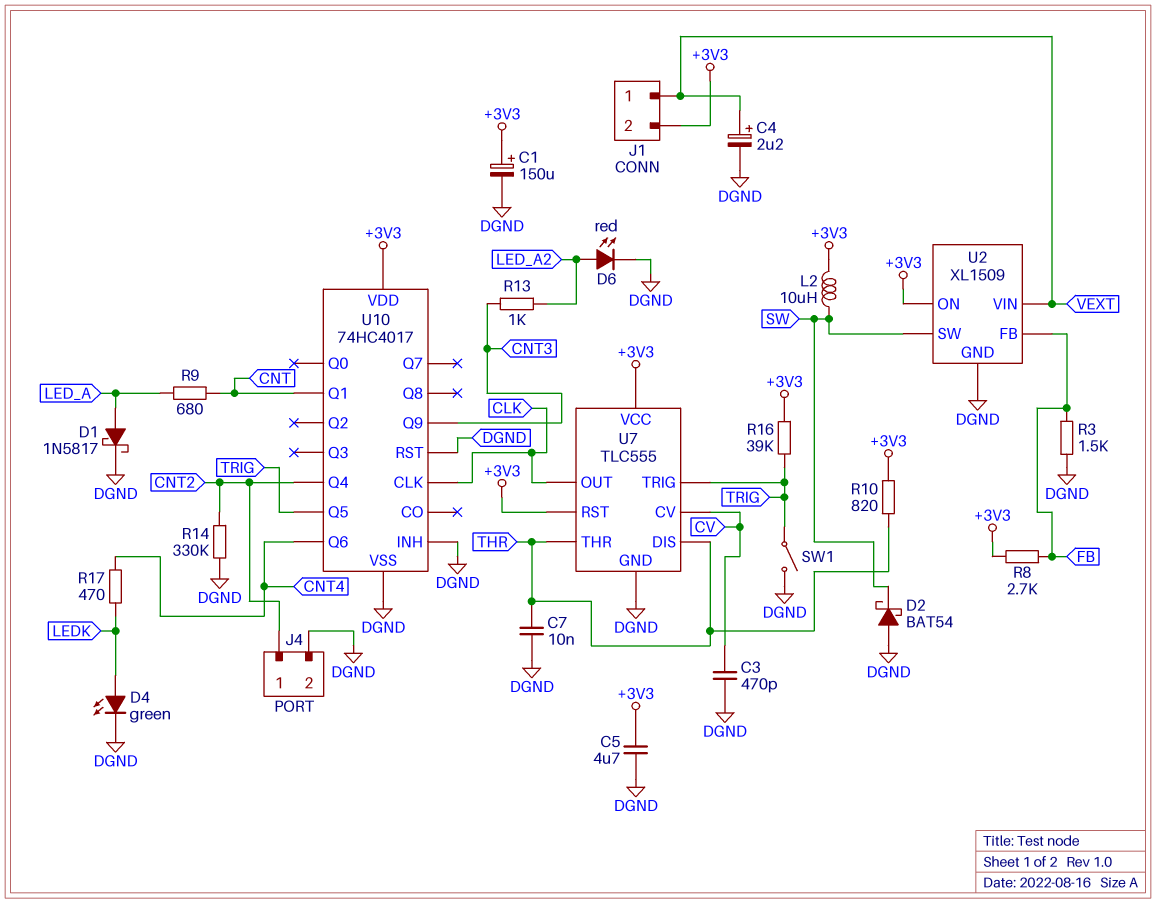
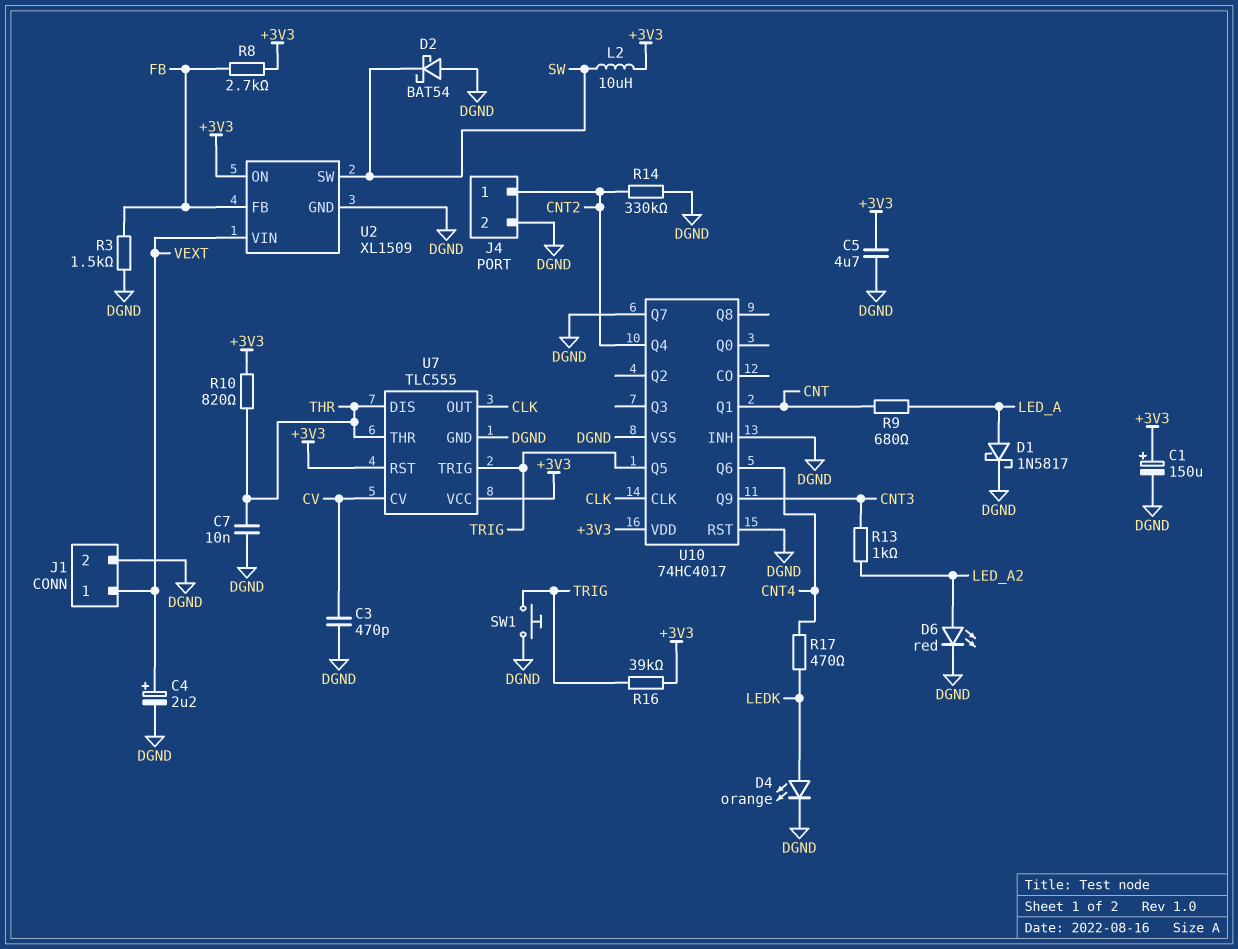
D4: LED green (A LEDK, K DGND) -> LED orange (A LEDK, K DGND)
J1 pin 2: +3V3 -> DGND
SW1: switch (DGND, TRIG) -> button (DGND, TRIG)
U10 pin Q7: none -> DGND

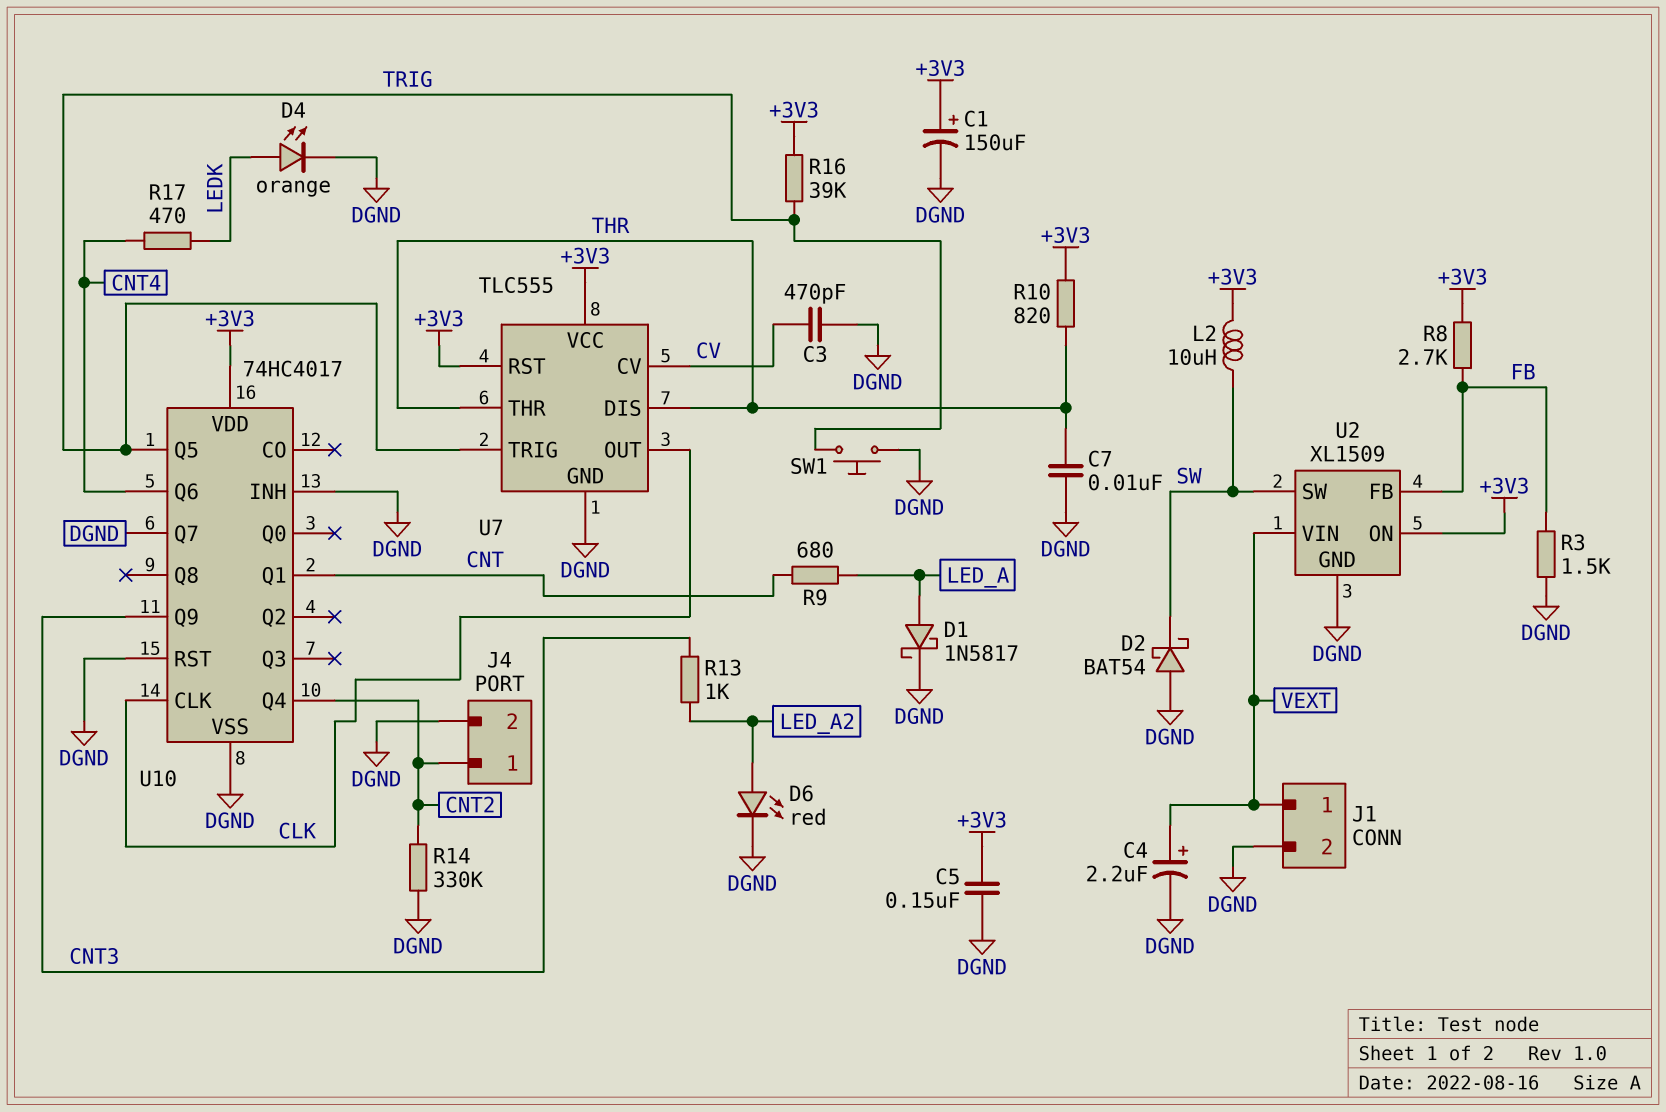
C5: 4.7uF (+3V3, DGND) -> 150nF (+3V3, DGND)

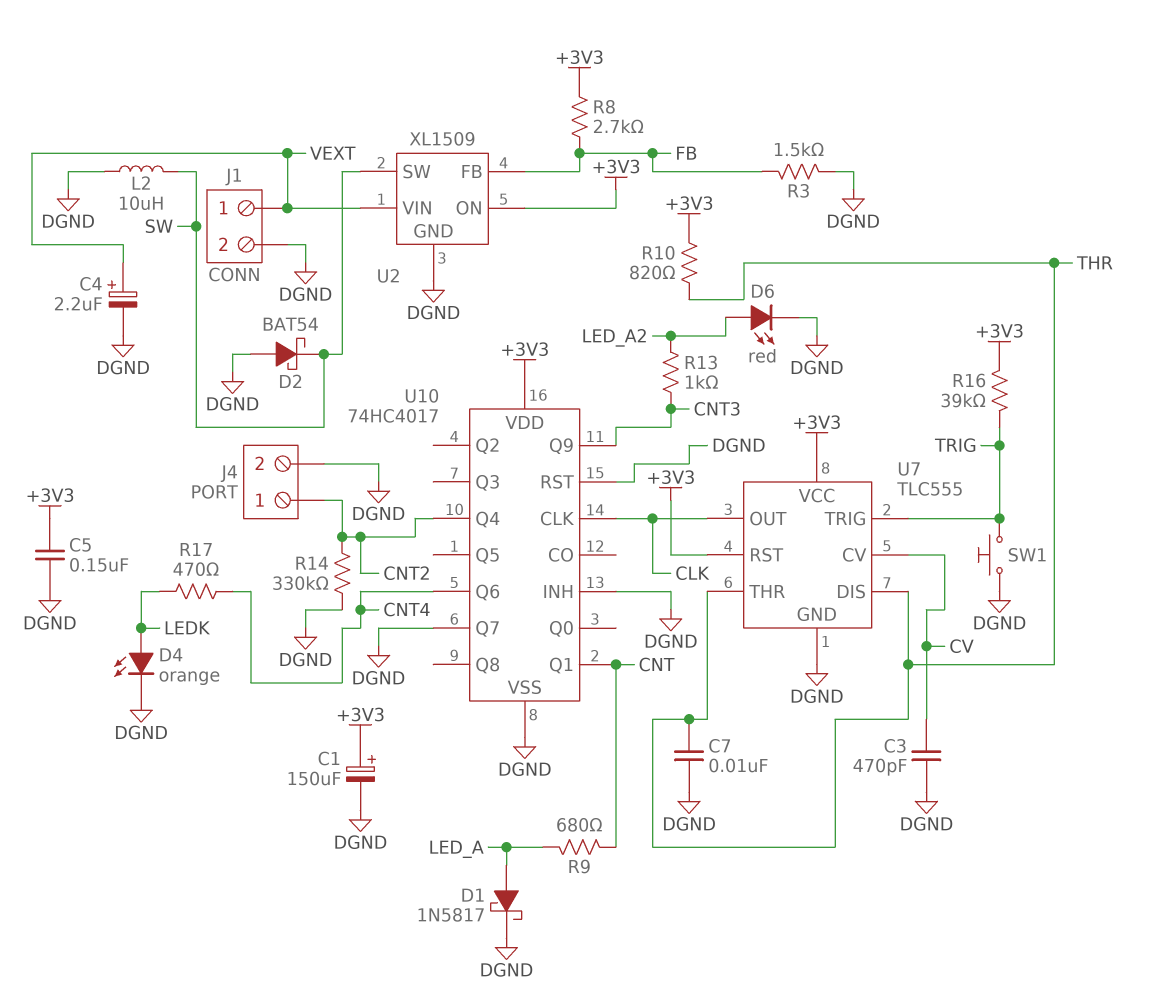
L2: 10uH (+3V3, SW) -> 10uH (DGND, SW)
U10 pin Q5: TRIG -> none

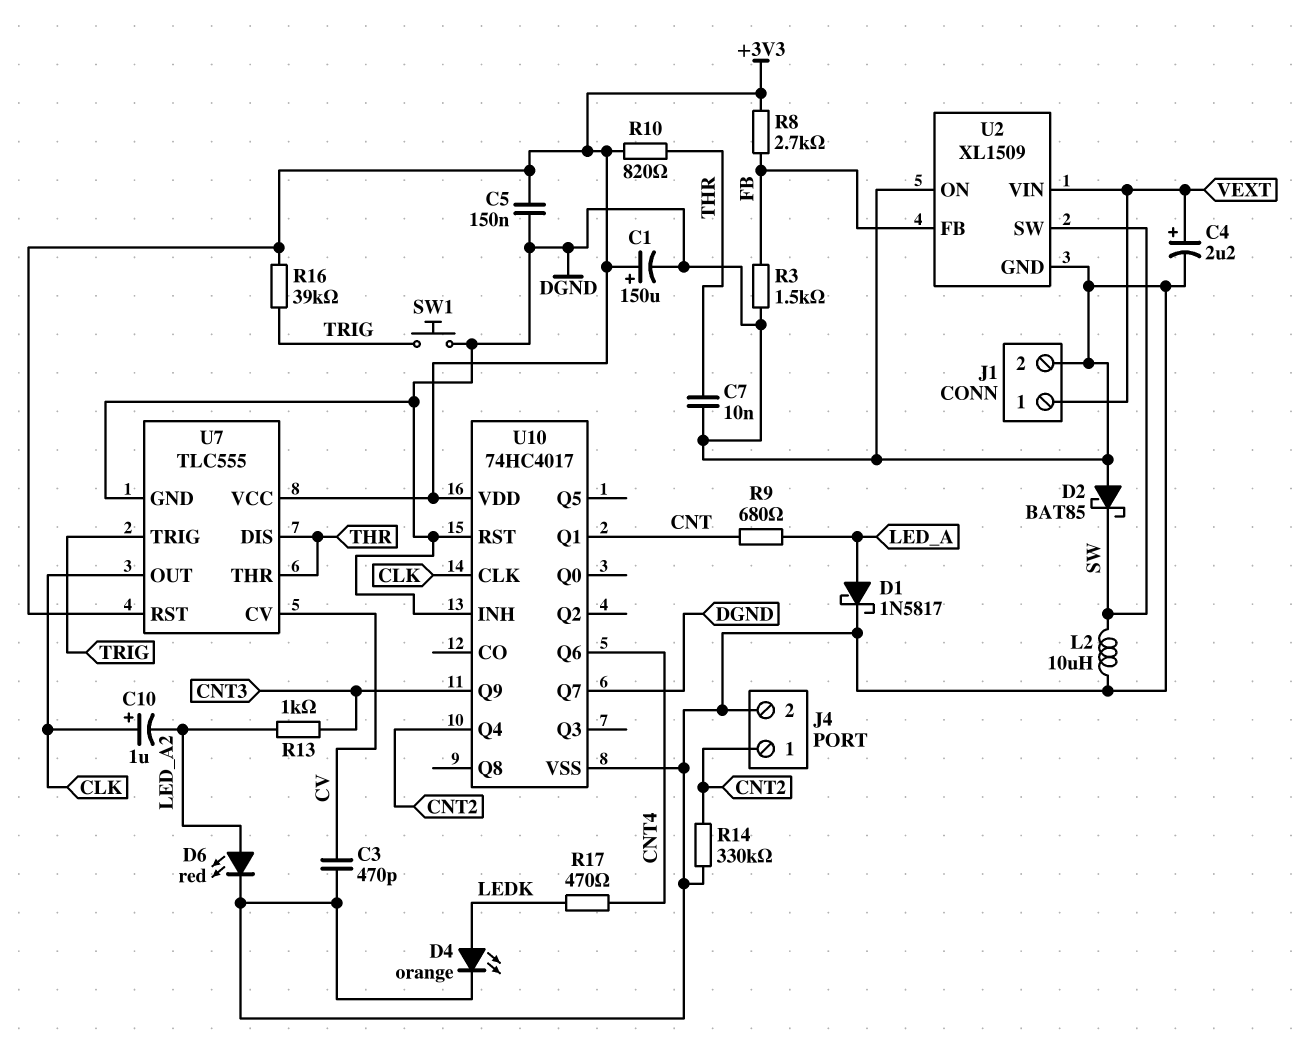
C10: none -> 1uF (plus CLK, minus LED_A2)
D2: schottky BAT54 (A DGND, K SW) -> schottky BAT85 (A DGND, K SW)
U2 pin ON: +3V3 -> DGND

